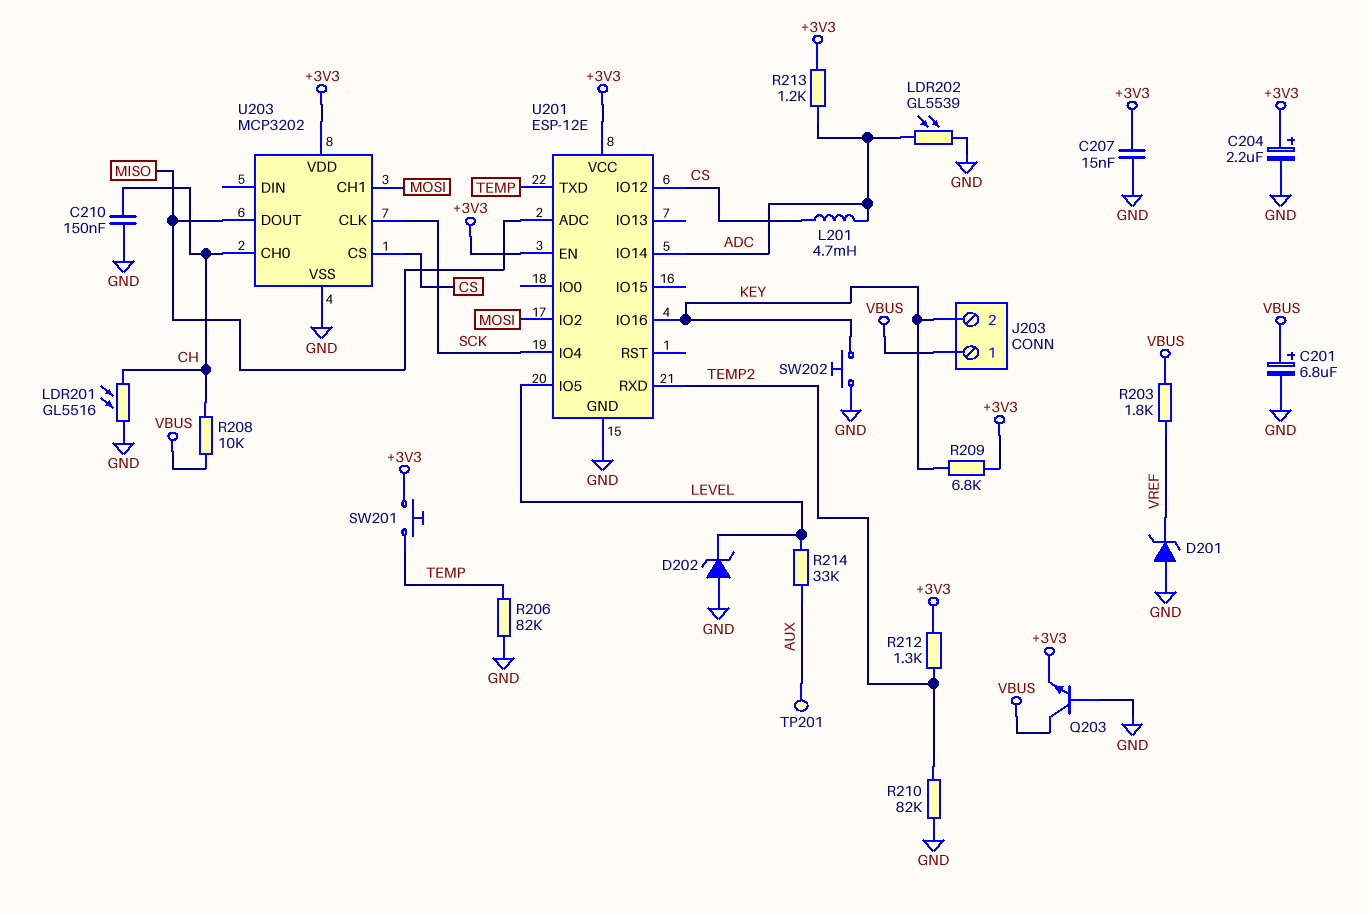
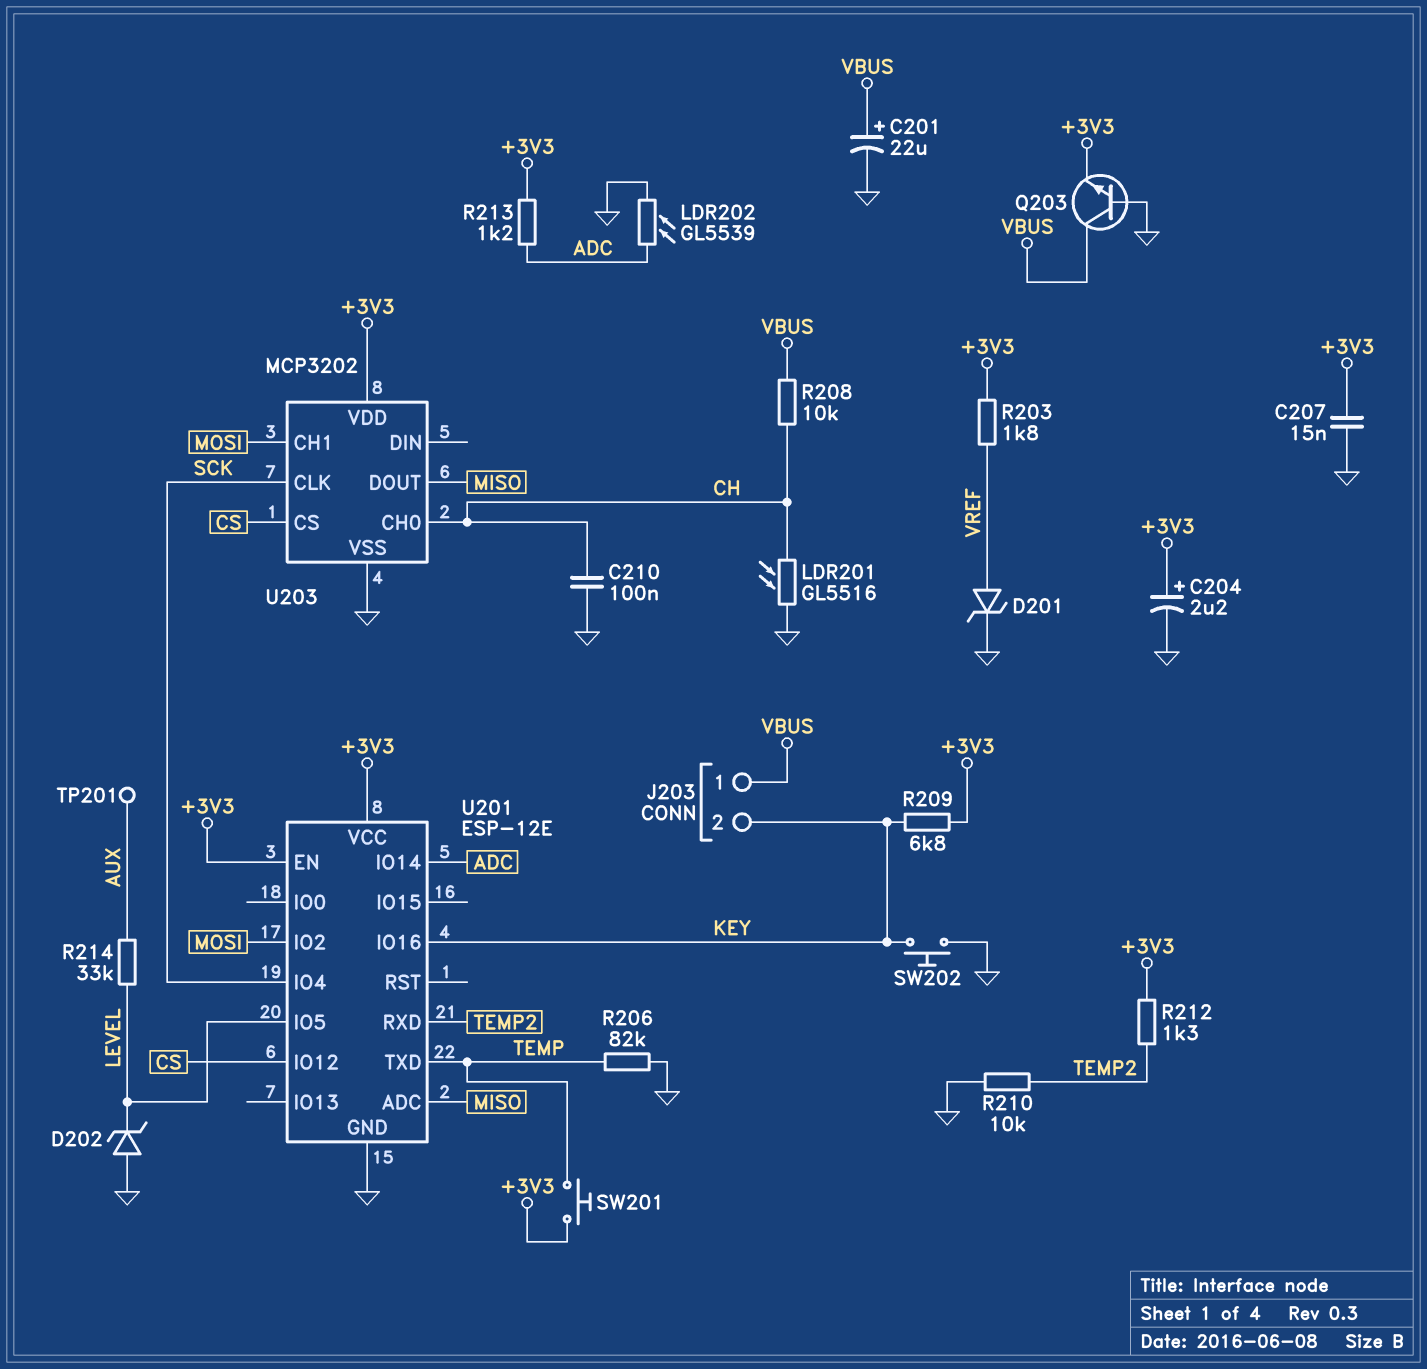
C201: 6.8uF (plus VBUS, minus GND) -> 22uF (plus VBUS, minus GND)
C210: 150nF (CH, GND) -> 100nF (CH, GND)
D201: zener (A GND, K VREF) -> zener (A VREF, K GND)
L201: 4.7mH (ADC, CS) -> none
R203: 1.8k (VBUS, VREF) -> 1.8k (+3V3, VREF)
R210: 82k (GND, TEMP2) -> 10k (GND, TEMP2)

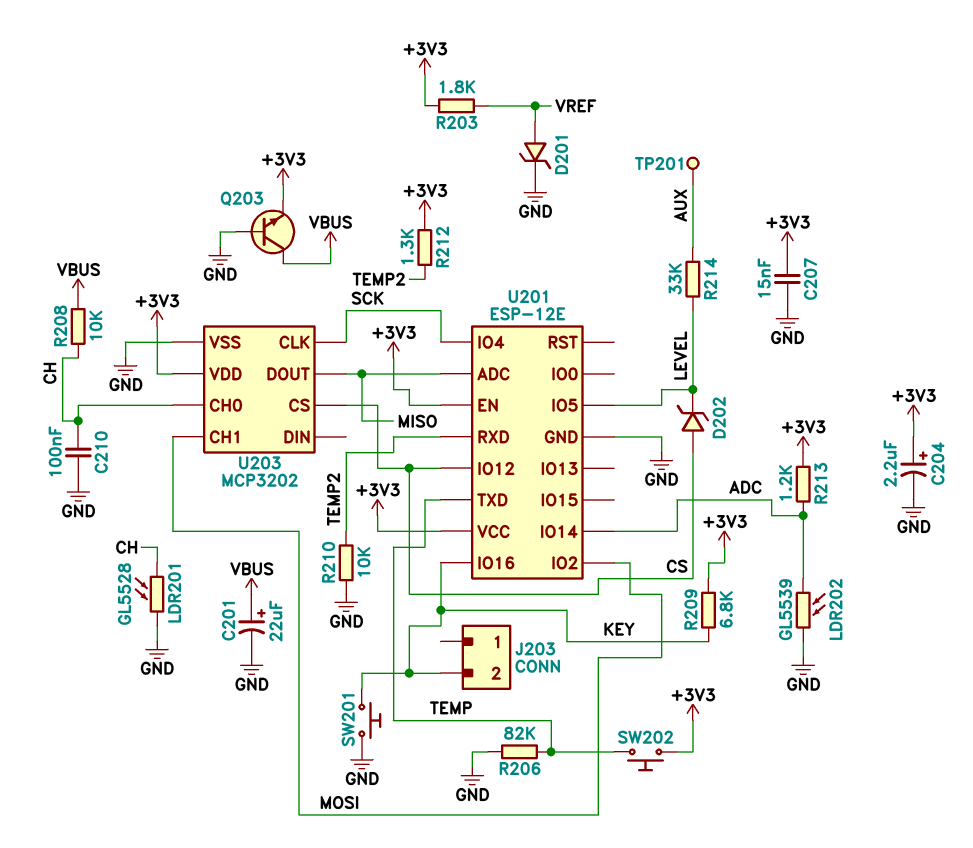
D202: zener (A GND, K LEVEL) -> zener (A CS, K LEVEL)
J203 pin 1: VBUS -> none
LDR201: GL5516 (CH, GND) -> GL5528 (CH, GND)
SW201: button (+3V3, TEMP) -> button (GND, KEY)
SW202: button (GND, KEY) -> button (+3V3, TEMP)

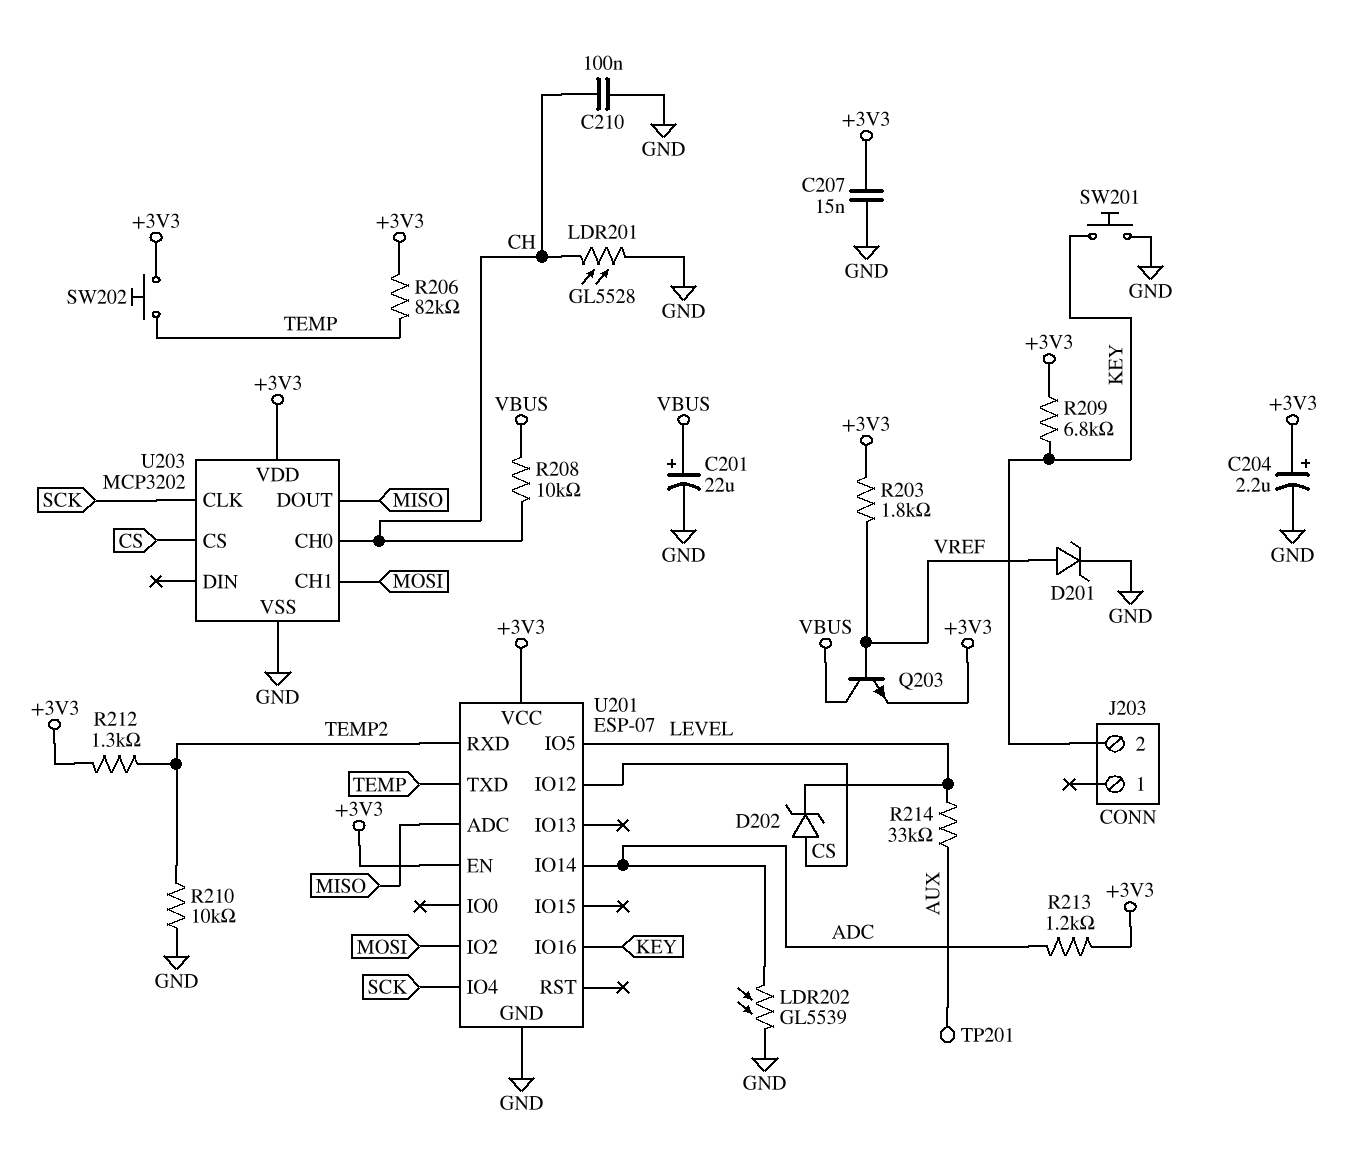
Q203: NPN (B GND, C VBUS, E +3V3) -> NPN (B VREF, C VBUS, E +3V3)
R206: 82k (GND, TEMP) -> 82k (+3V3, TEMP)
U201: ESP-12E -> ESP-07

